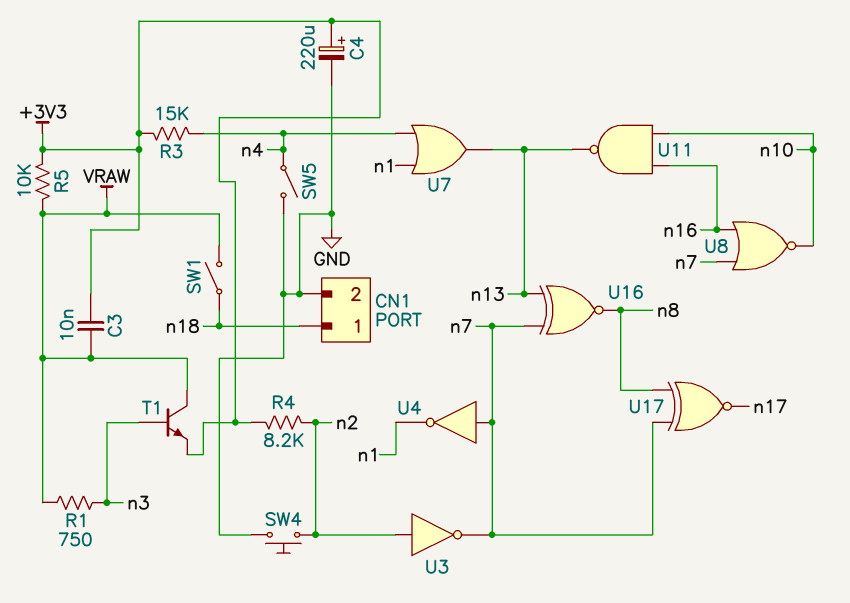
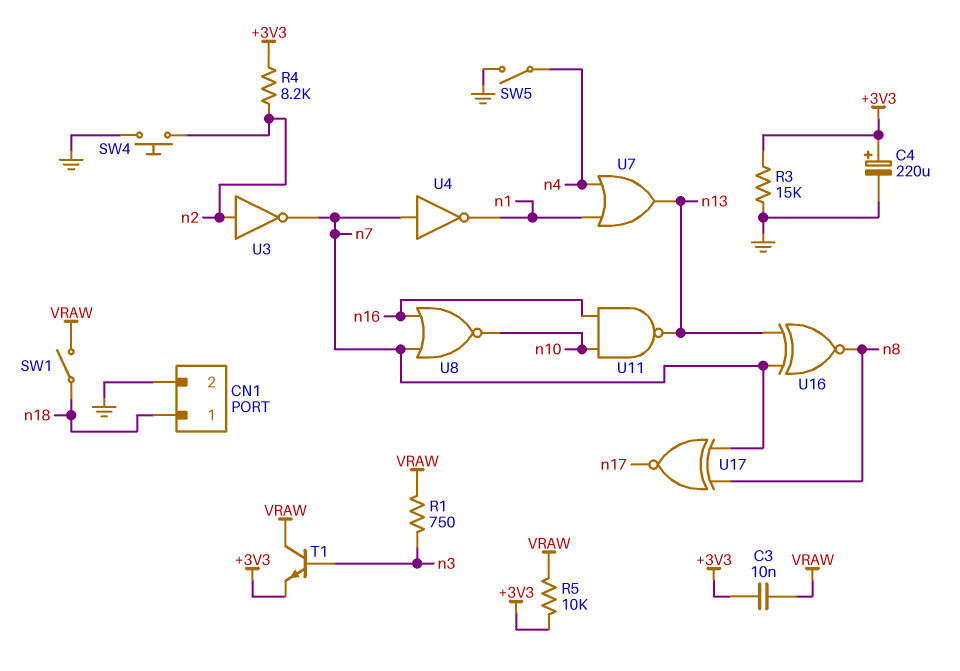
R3: 15k (+3V3, n4) -> 15k (+3V3, GND)

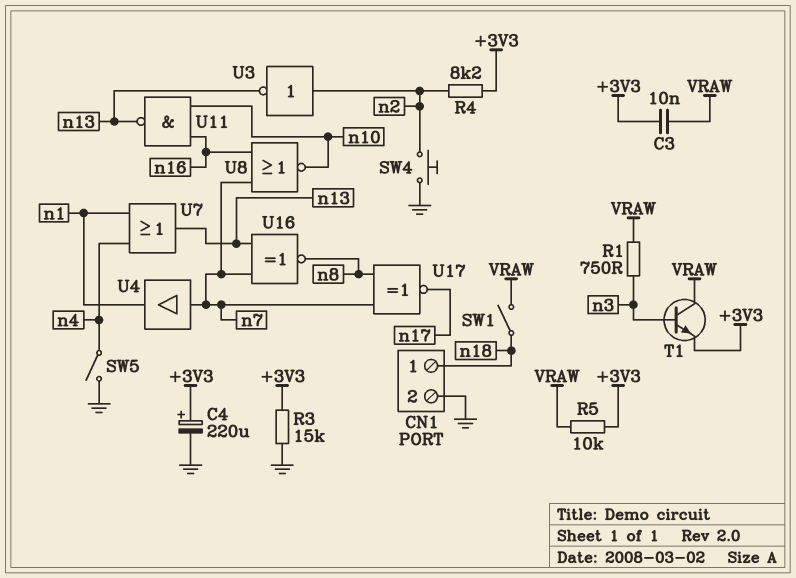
U3: NOT (in n2, out n7) -> NOT (in n2, out n13)
U4: NOT (in n7, out n1) -> buffer (in n7, out n1)

